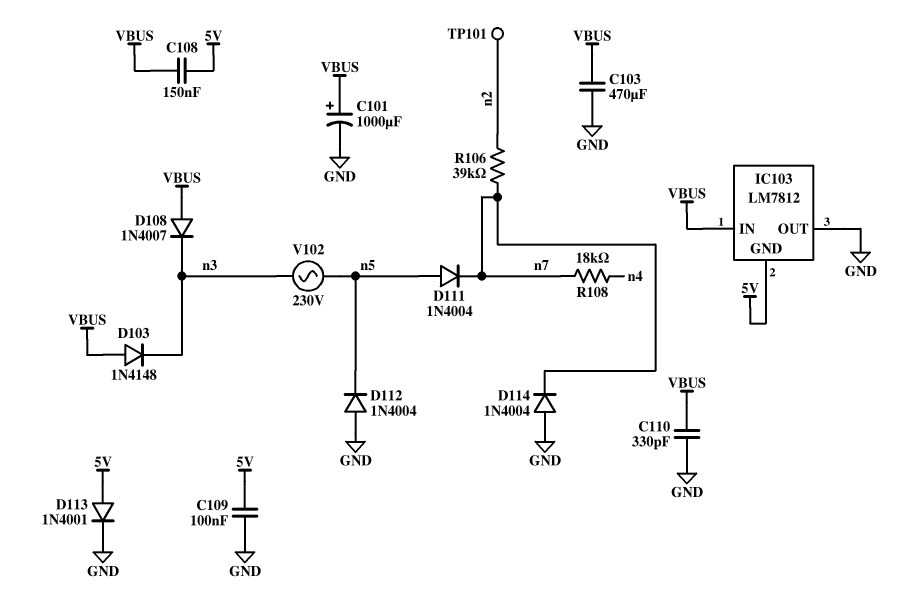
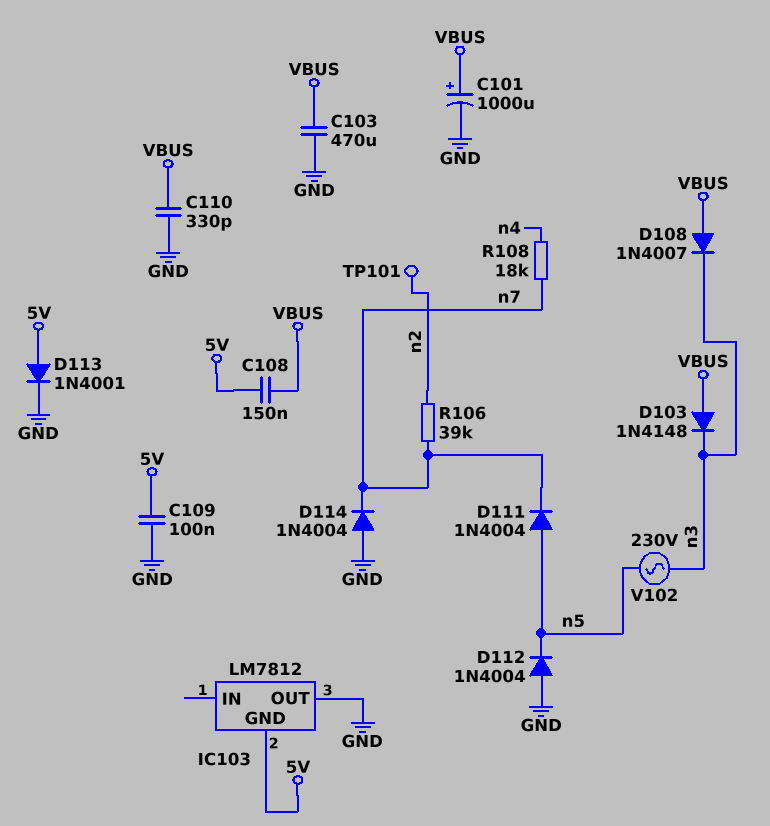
IC103 pin IN: VBUS -> none

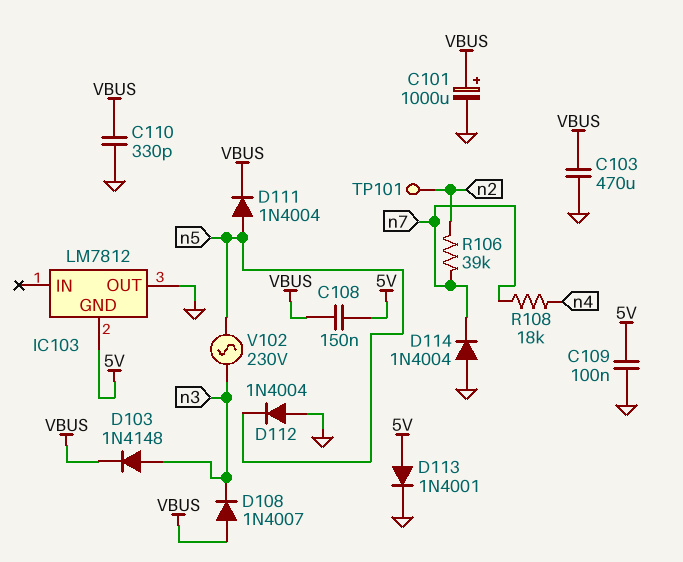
D103: diode 1N4148 (A VBUS, K n3) -> diode 1N4148 (A n3, K VBUS)
D111: diode 1N4004 (A n5, K n7) -> diode 1N4004 (A n5, K VBUS)

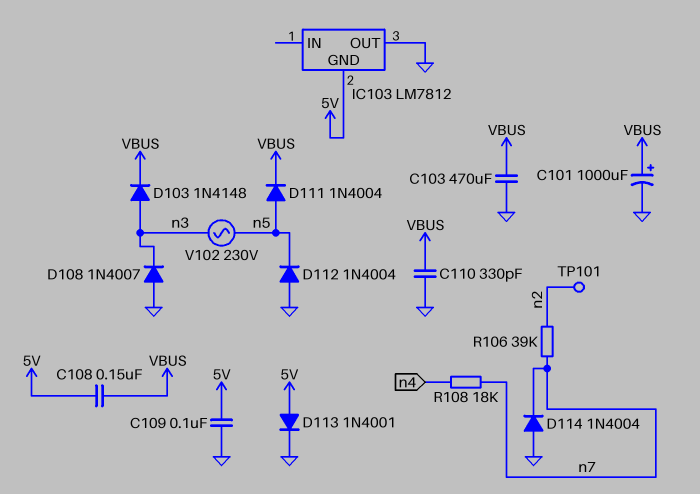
D108: diode 1N4007 (A VBUS, K n3) -> diode 1N4007 (A GND, K n3)

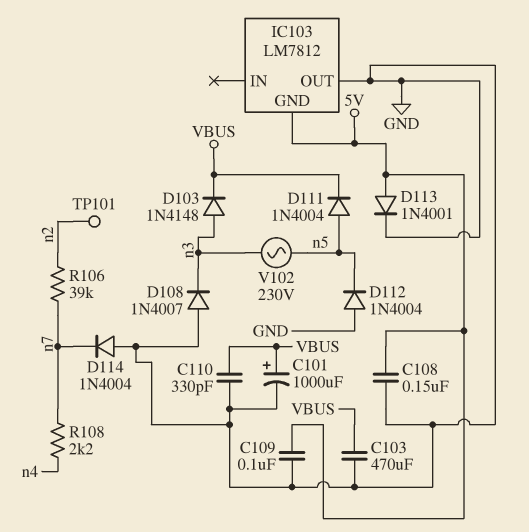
C108: 150nF (5V, VBUS) -> 150nF (5V, GND)
R108: 18k (n4, n7) -> 2.2k (n4, n7)

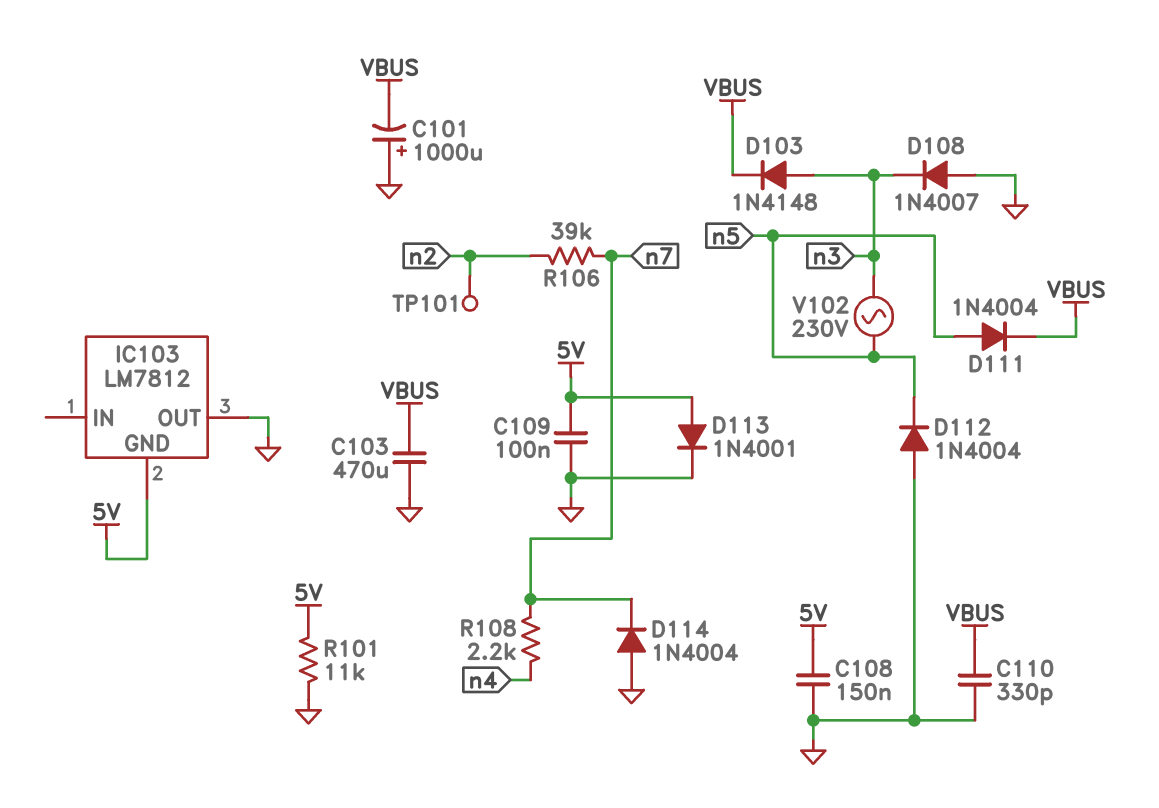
C101: 1000uF (plus VBUS, minus GND) -> 1000uF (plus GND, minus VBUS)
R101: none -> 11k (5V, GND)

